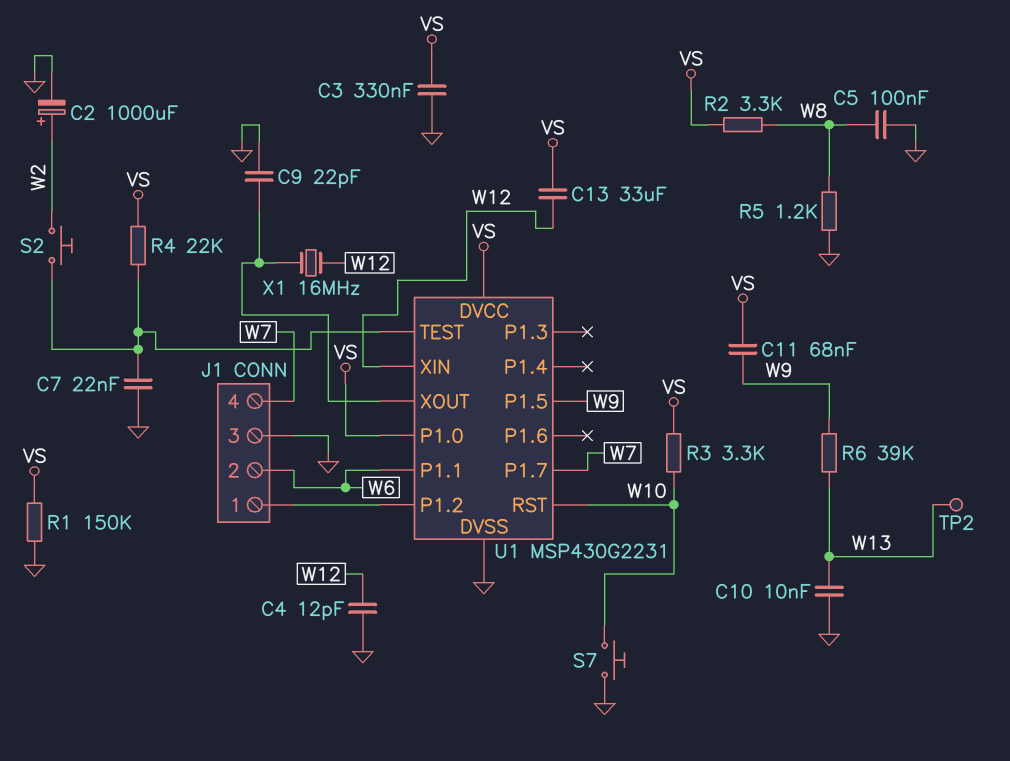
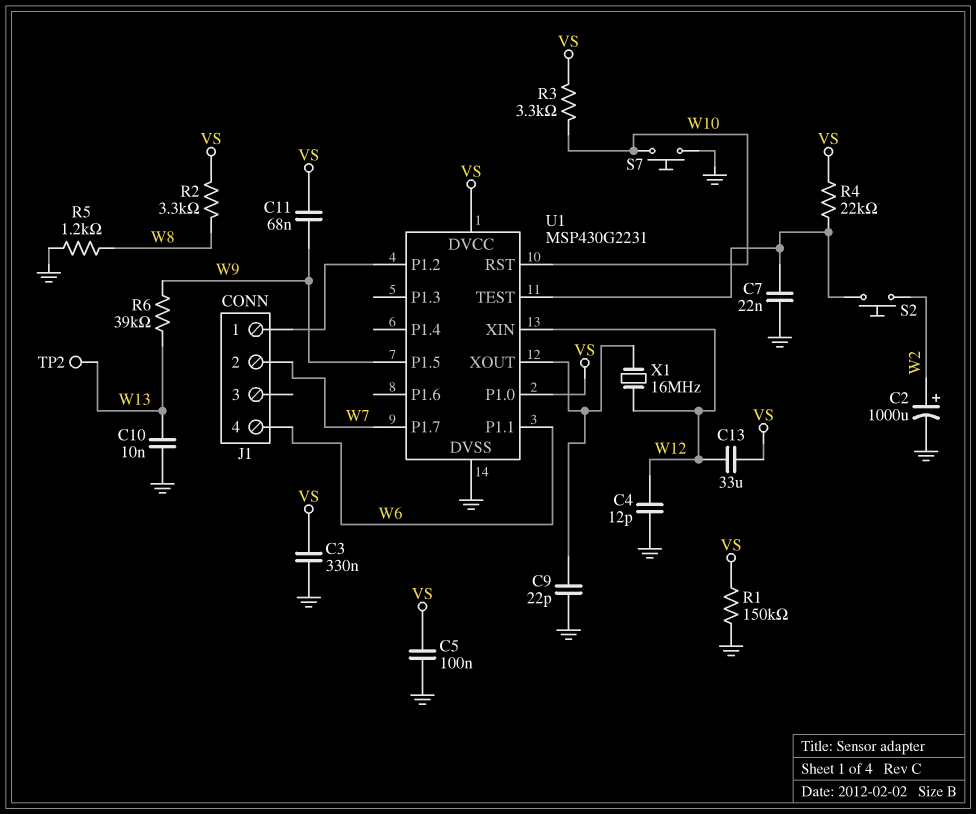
C5: 100nF (GND, W8) -> 100nF (GND, VS)
J1 pin 2: W6 -> W7
J1 pin 3: GND -> none
J1 pin 4: W7 -> W6

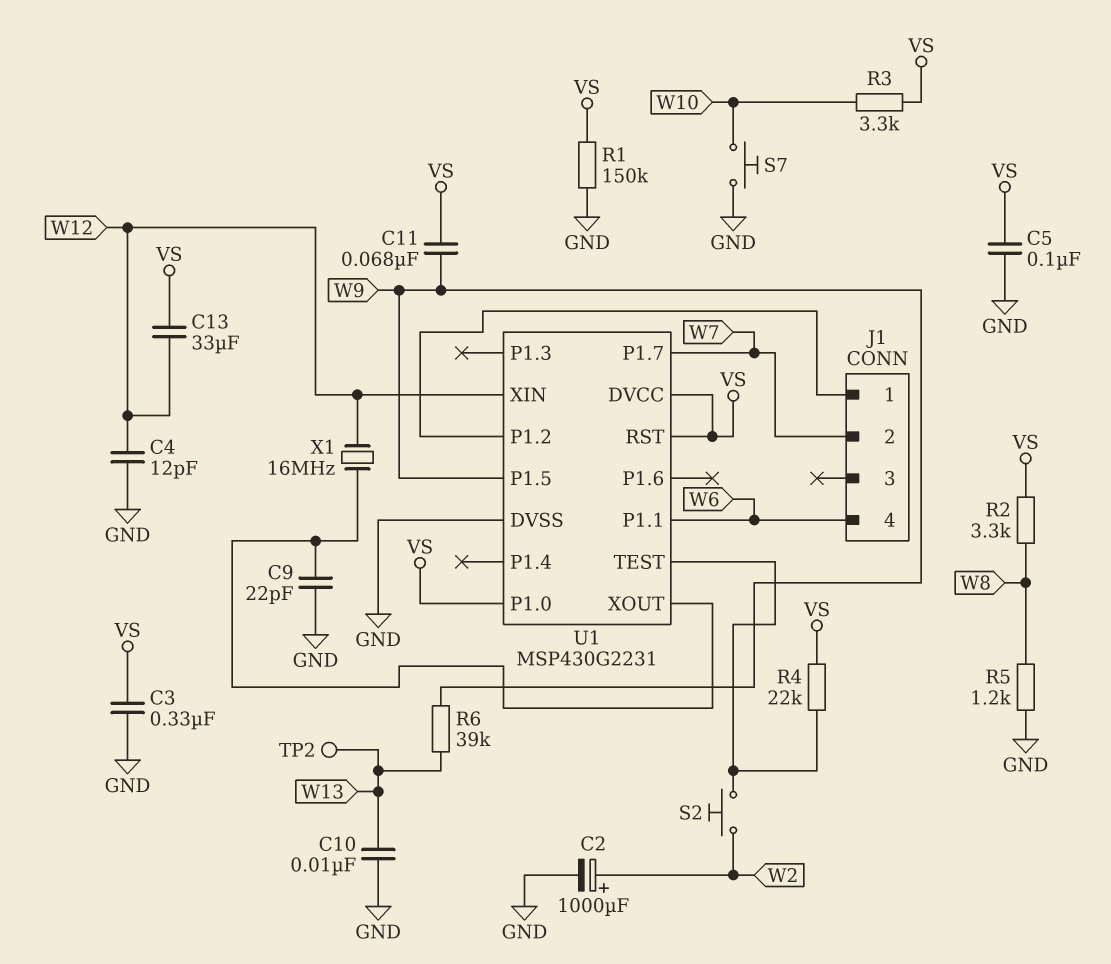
C7: 22nF (GND, U1/TEST) -> none
U1 pin RST: W10 -> VS

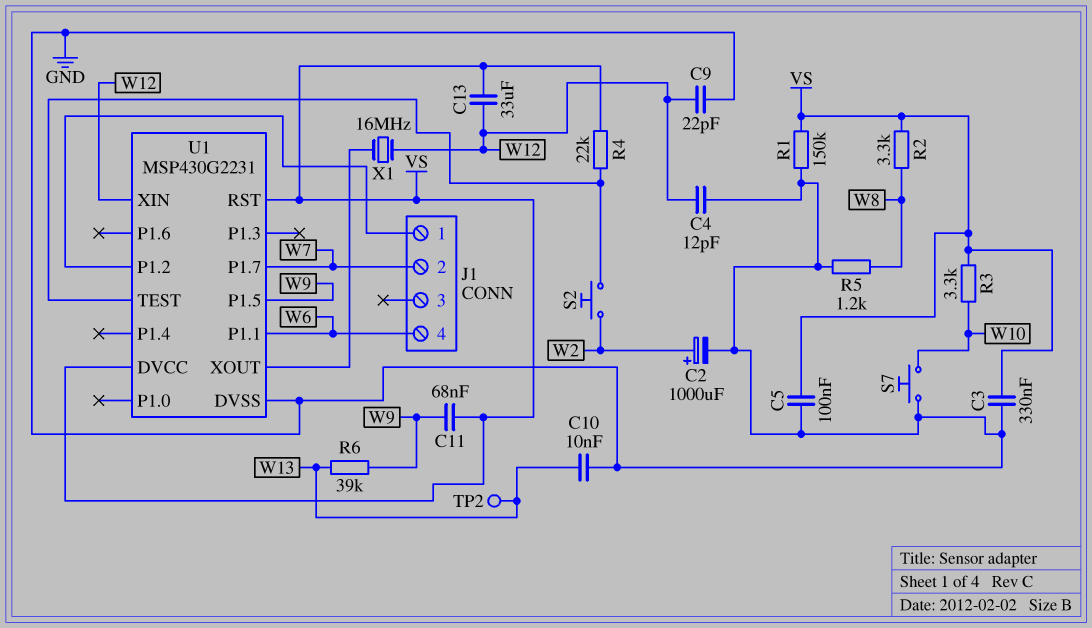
C9: 22pF (GND, U1/XOUT) -> 22pF (GND, W12)
U1 pin P1.0: VS -> none

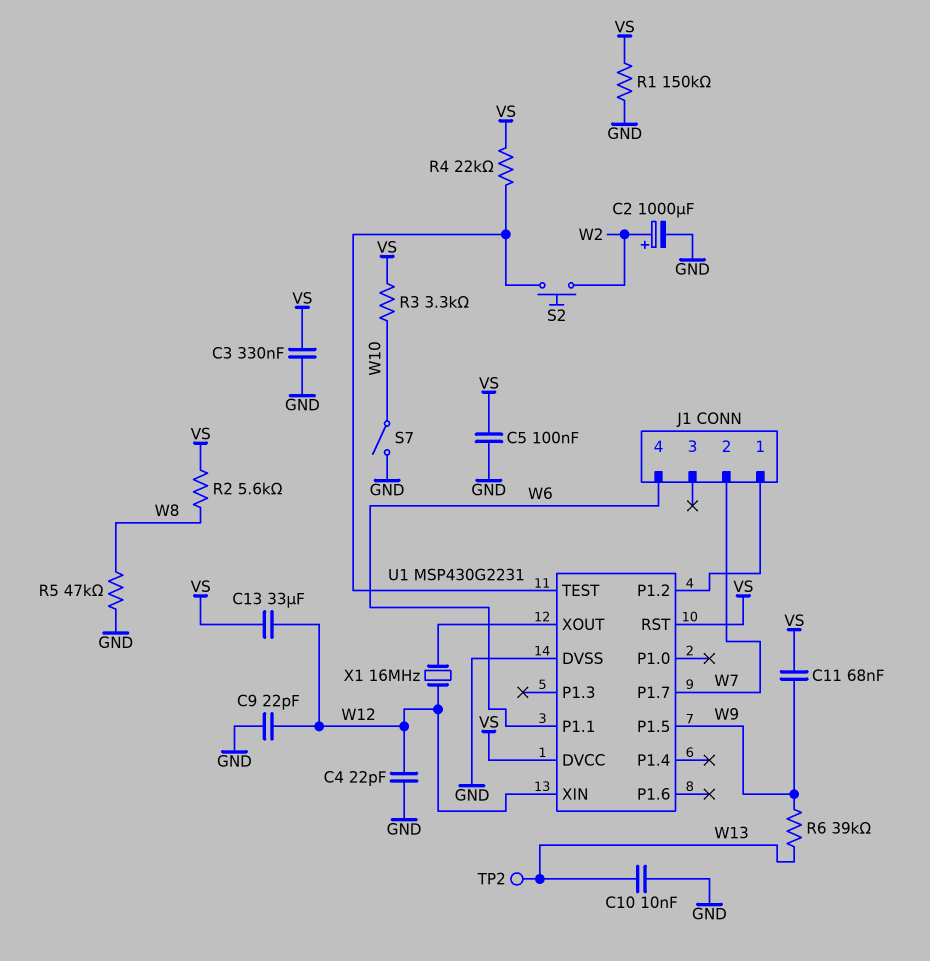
C4: 12pF (GND, W12) -> 22pF (GND, W12)
R2: 3.3k (VS, W8) -> 5.6k (VS, W8)
R5: 1.2k (GND, W8) -> 47k (GND, W8)
S7: button (GND, W10) -> switch (GND, W10)

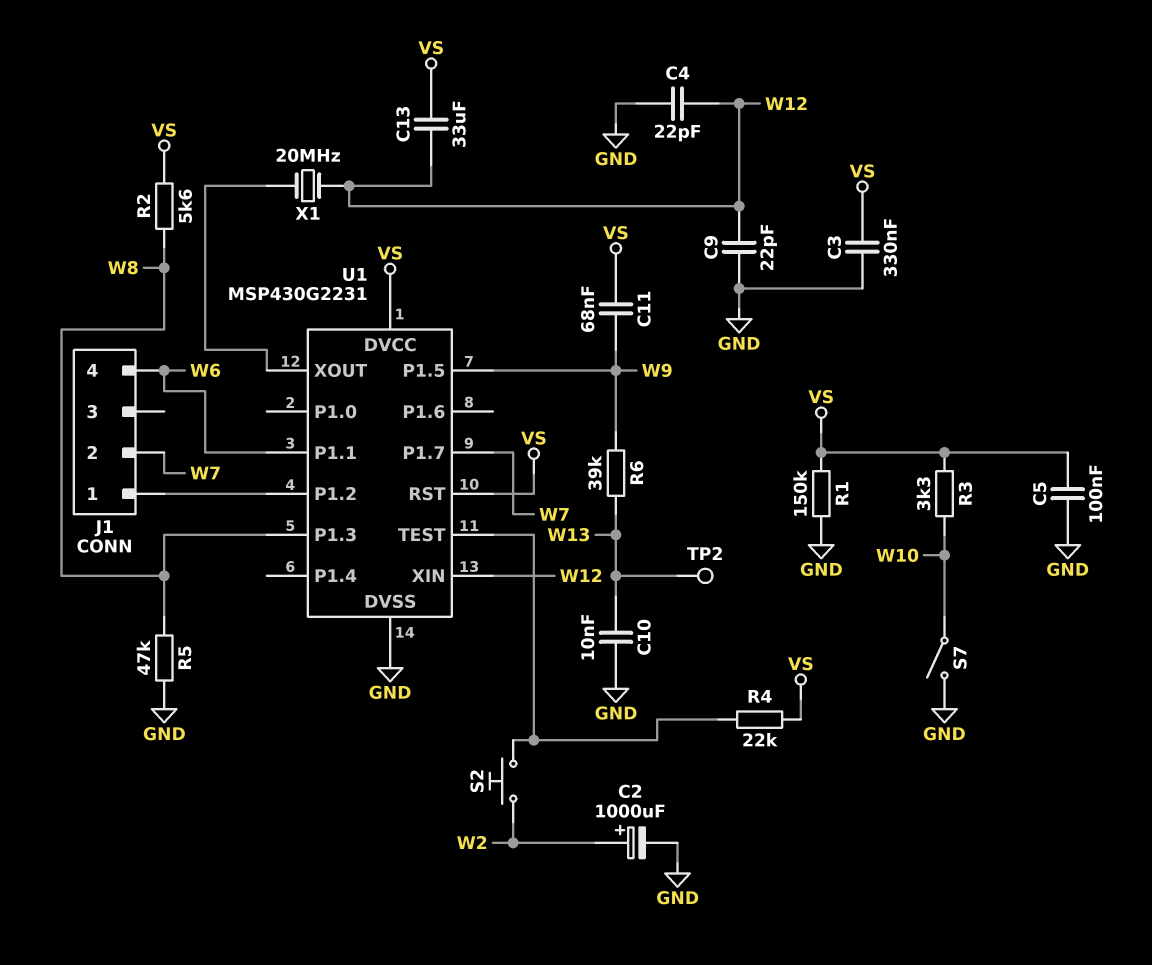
U1 pin P1.3: none -> W8
X1: 16MHz (U1/XOUT, W12) -> 20MHz (U1/XOUT, W12)

